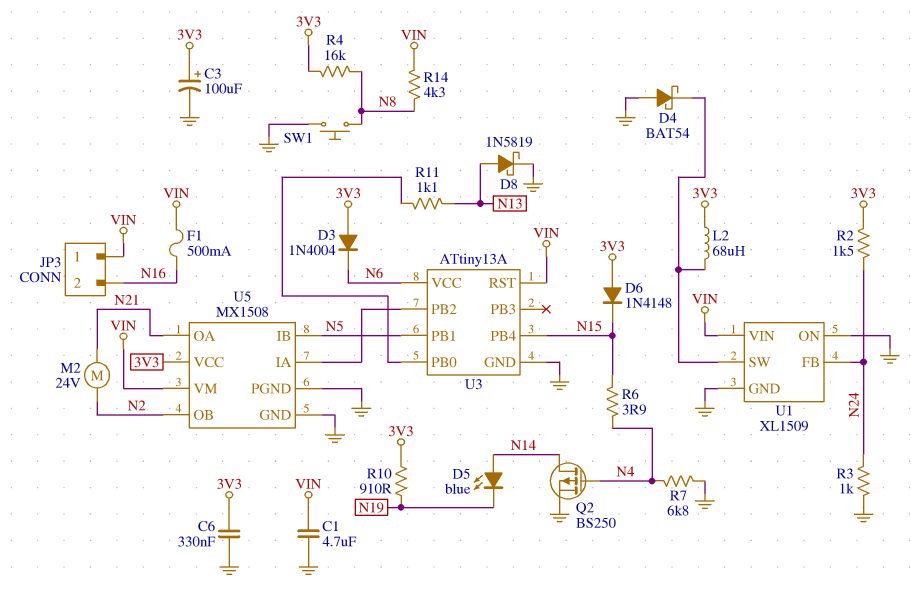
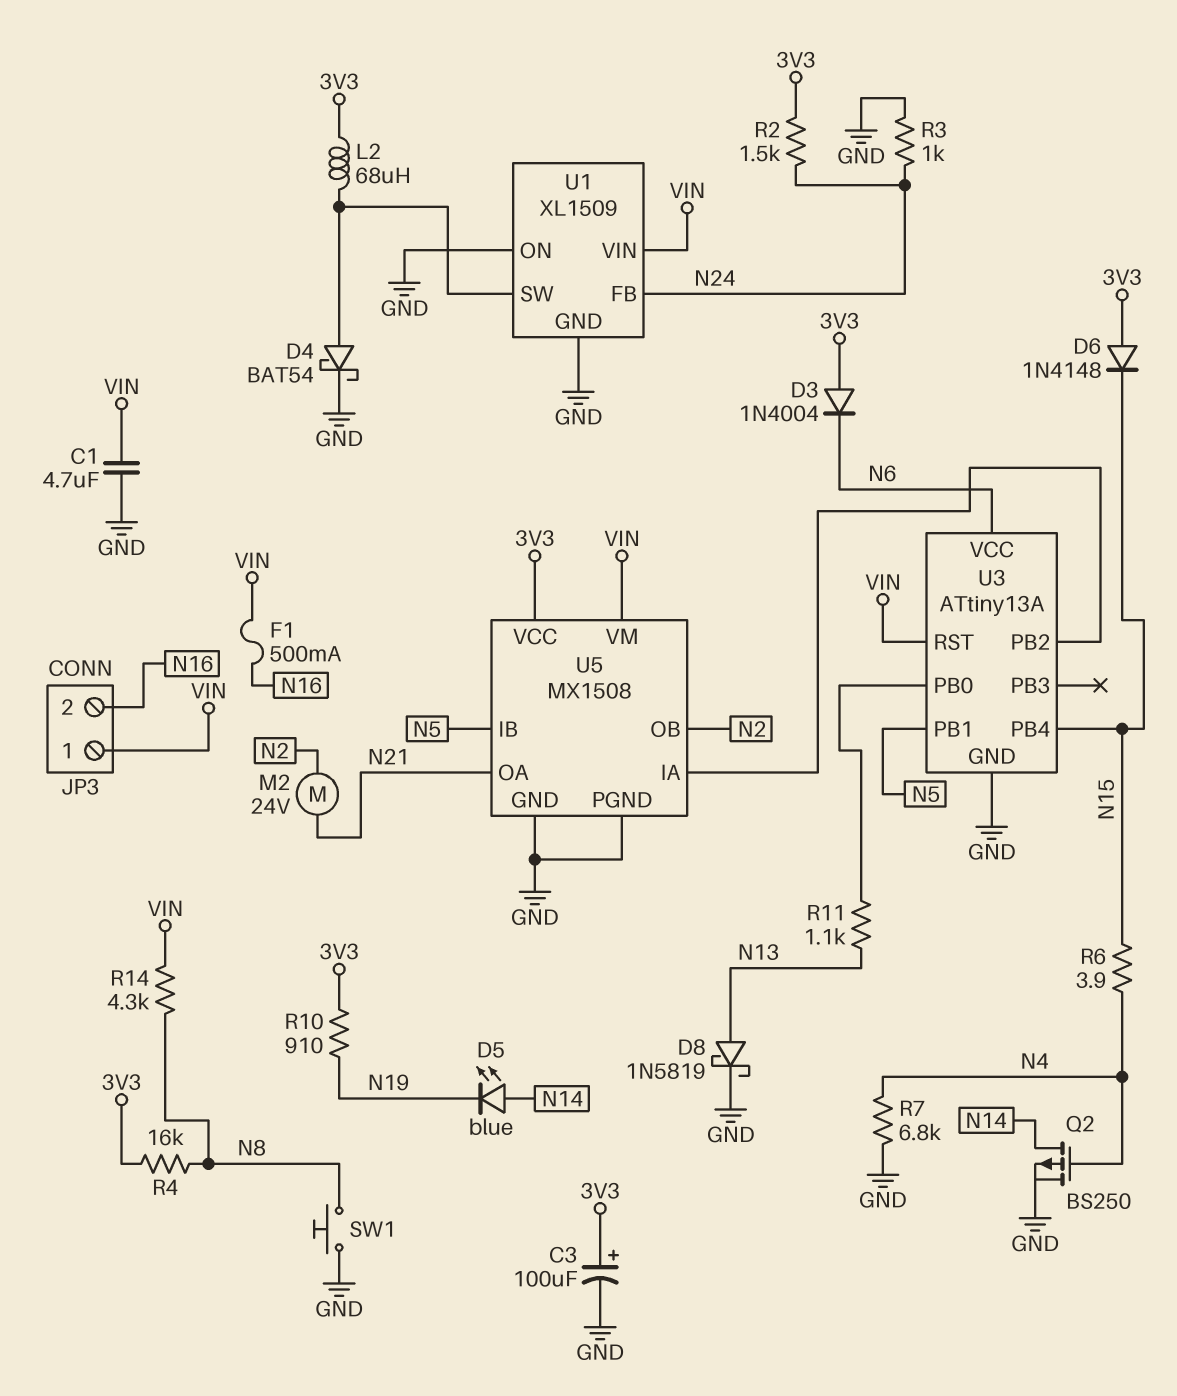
C6: 330nF (3V3, GND) -> none
D4: schottky BAT54 (A GND, K U1/SW) -> schottky BAT54 (A U1/SW, K GND)

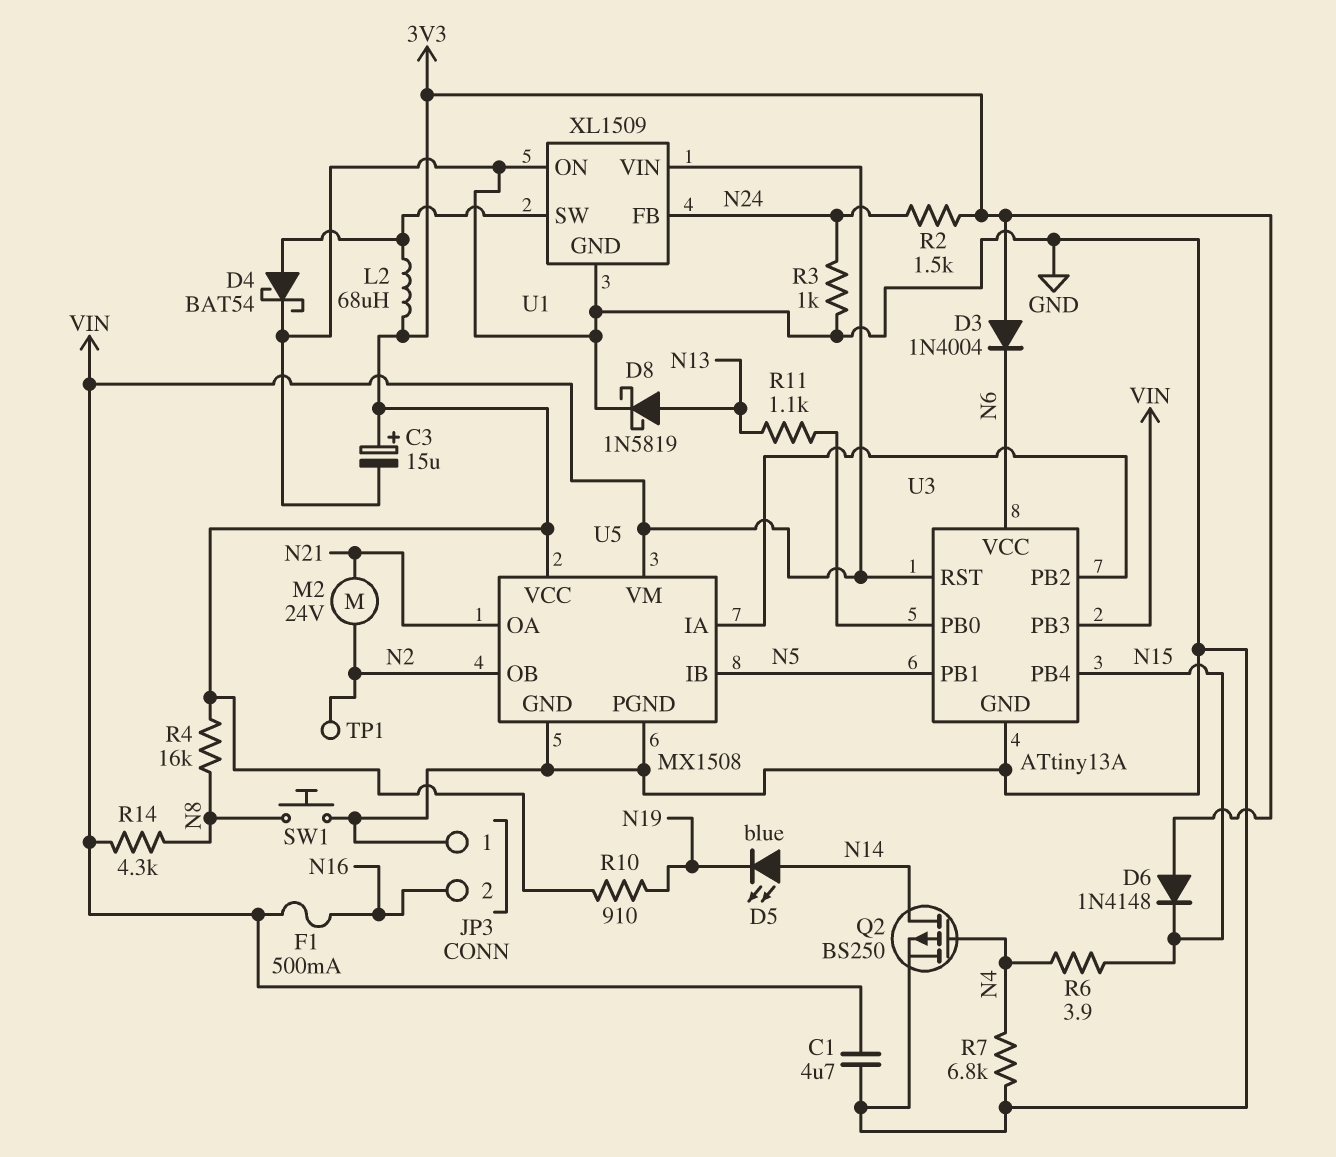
C3: 100uF (plus 3V3, minus GND) -> 15uF (plus 3V3, minus GND)
JP3 pin 1: VIN -> GND
TP1: none -> test point (N2)
U3 pin PB3: none -> VIN

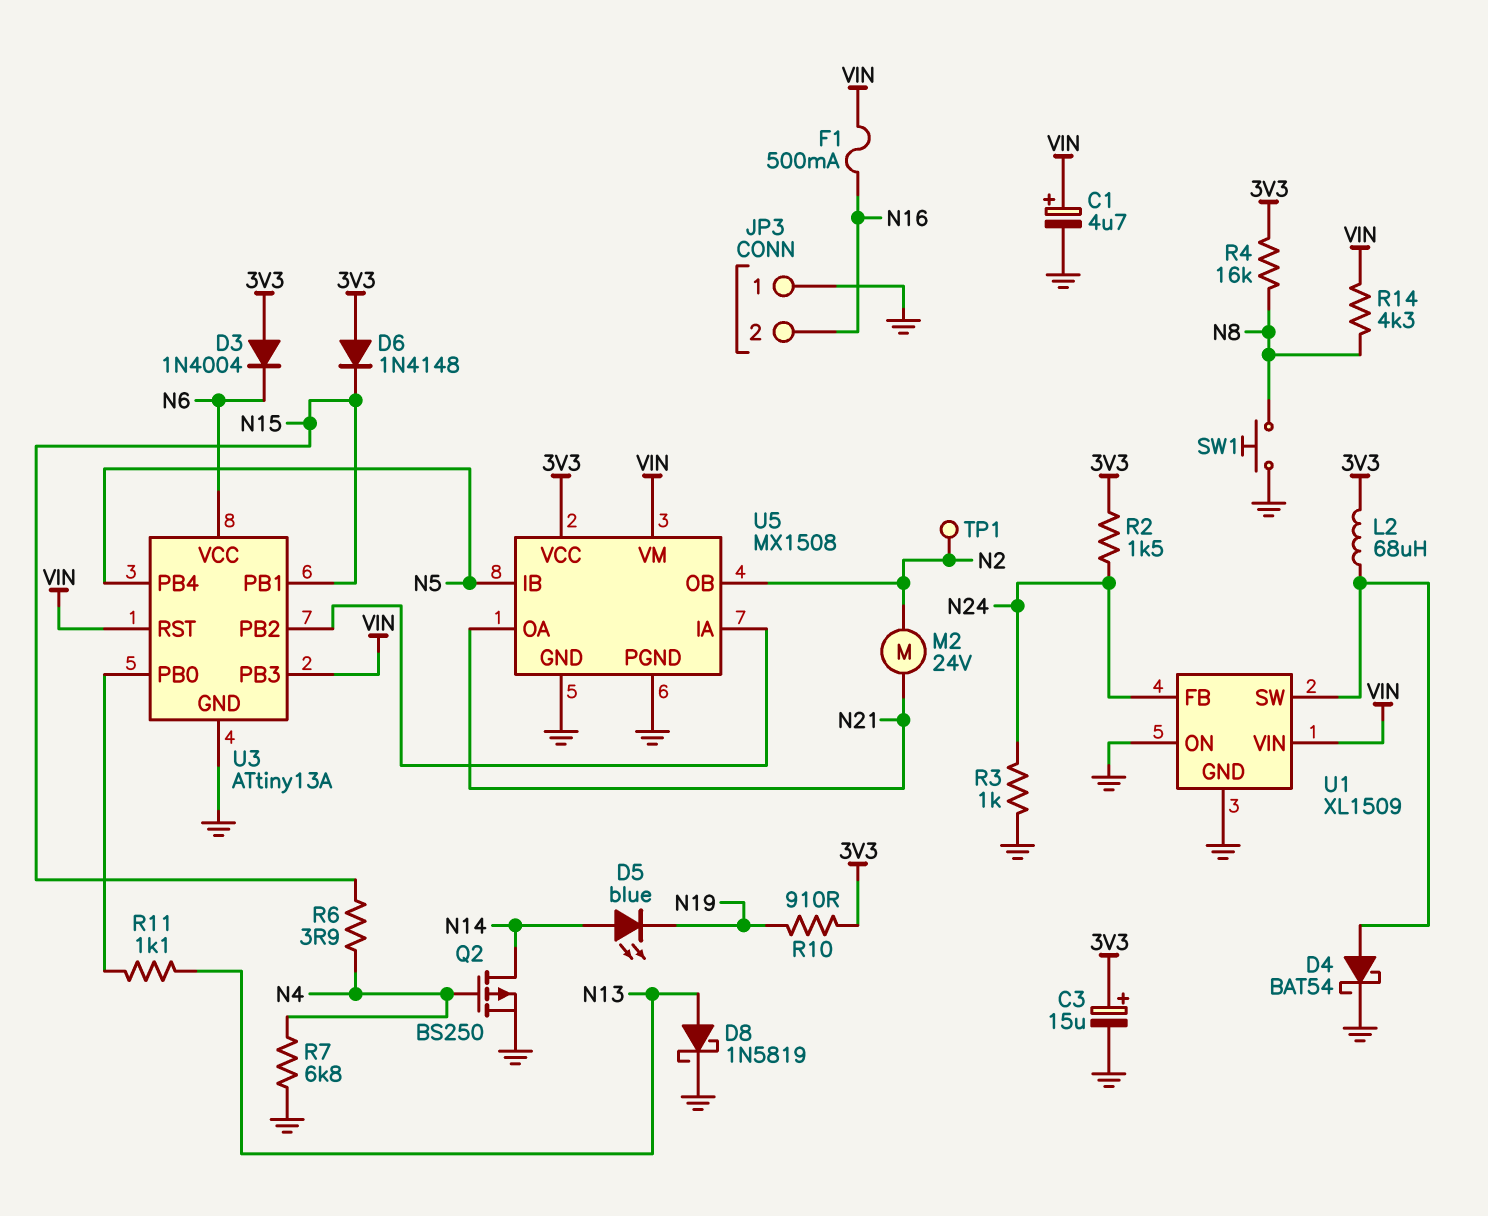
C1: 4.7uF (GND, VIN) -> 4.7uF (plus VIN, minus GND)
U3 pin PB1: N5 -> N15
U3 pin PB4: N15 -> N5

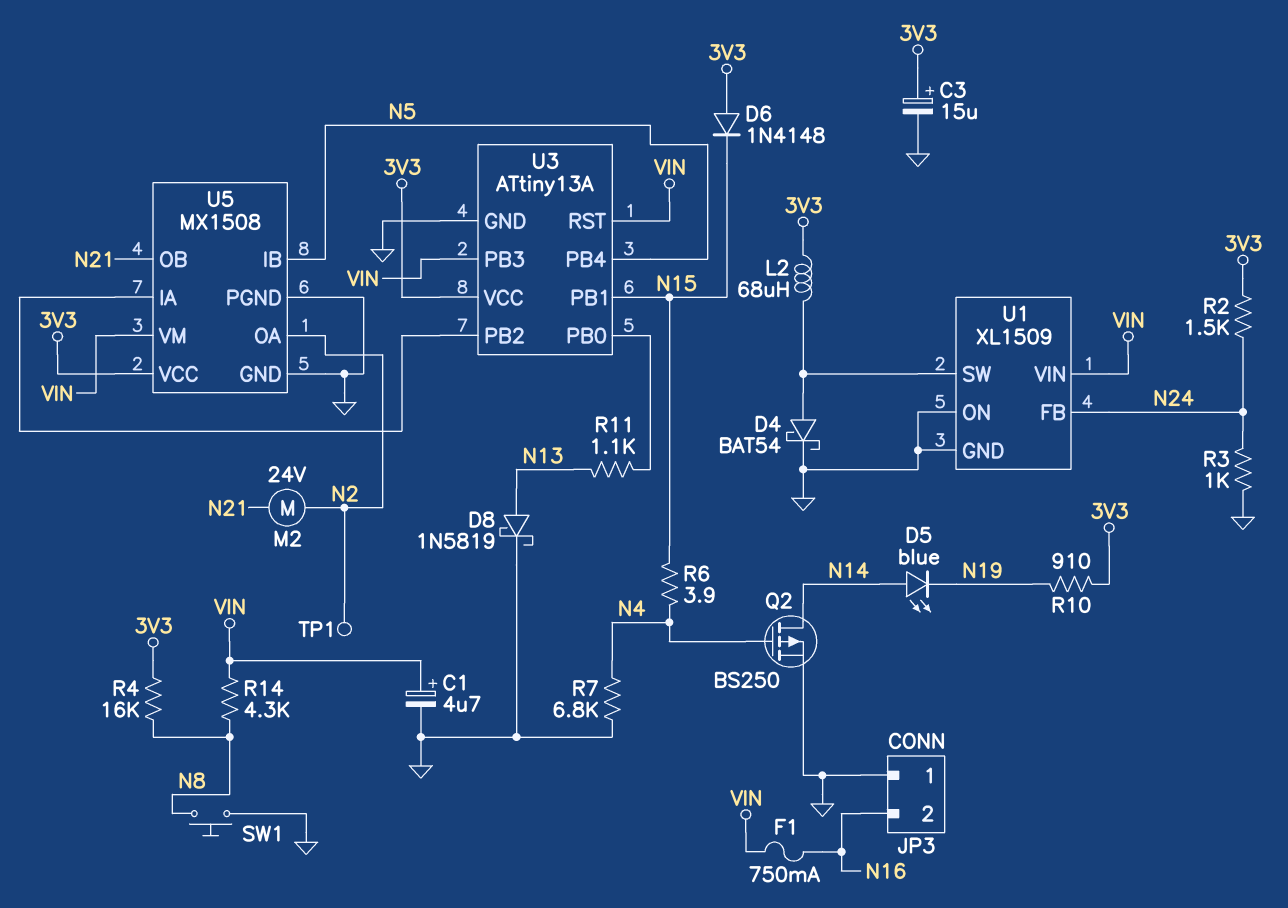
D3: diode 1N4004 (A 3V3, K N6) -> none
F1: 500mA (N16, VIN) -> 750mA (N16, VIN)
U3 pin VCC: N6 -> 3V3
U5 pin OA: N21 -> N2
U5 pin OB: N2 -> N21

